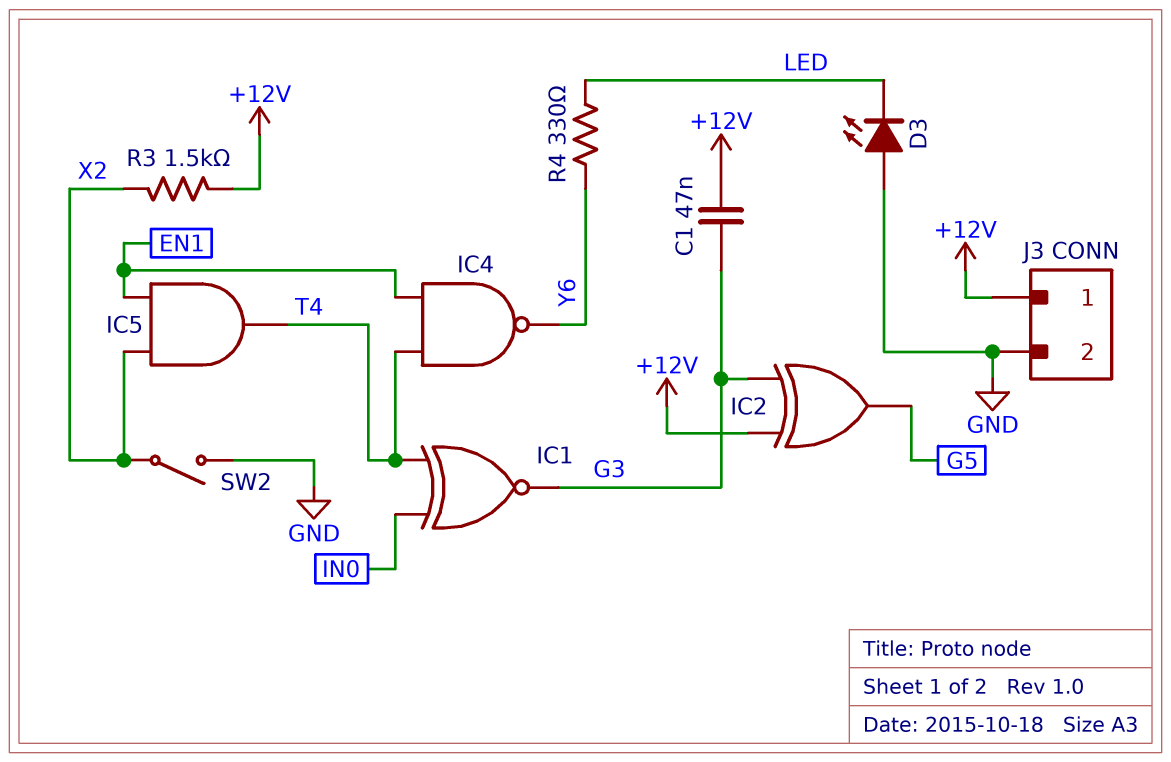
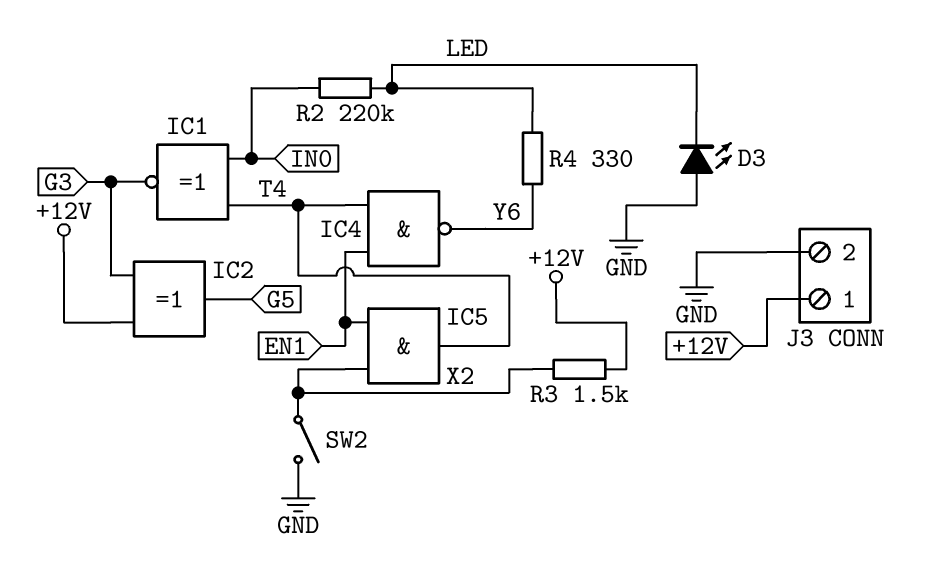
C1: 47nF (+12V, G3) -> none
R2: none -> 220k (IN0, LED)

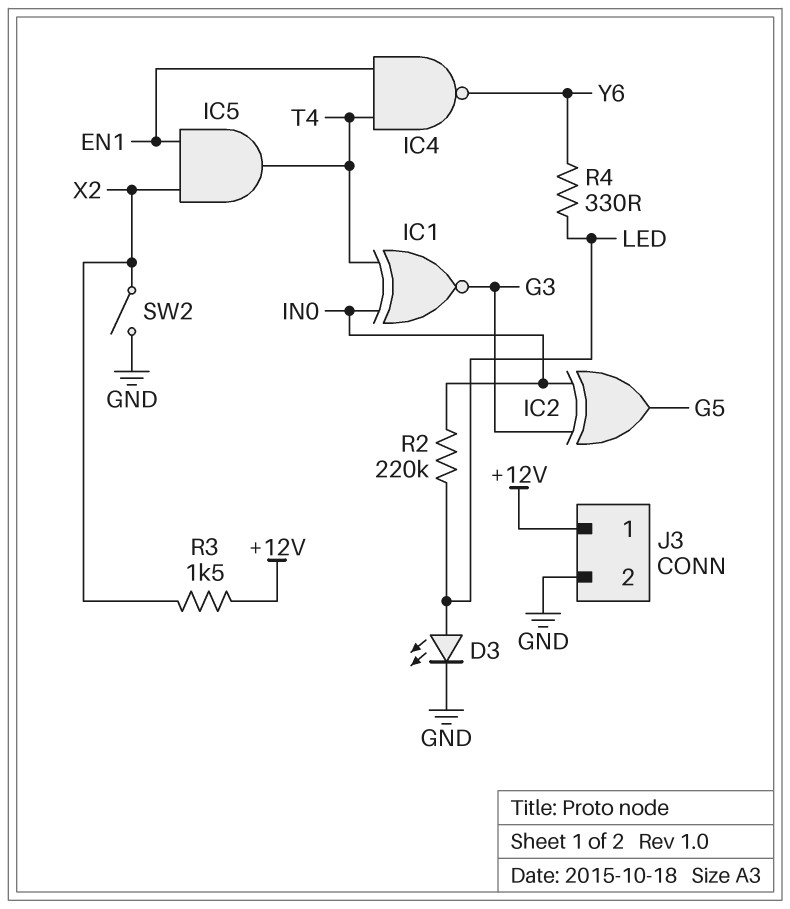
D3: LED (A GND, K LED) -> LED (A LED, K GND)
IC2: XOR (in +12V, in G3, out G5) -> XOR (in G3, in IN0, out G5)

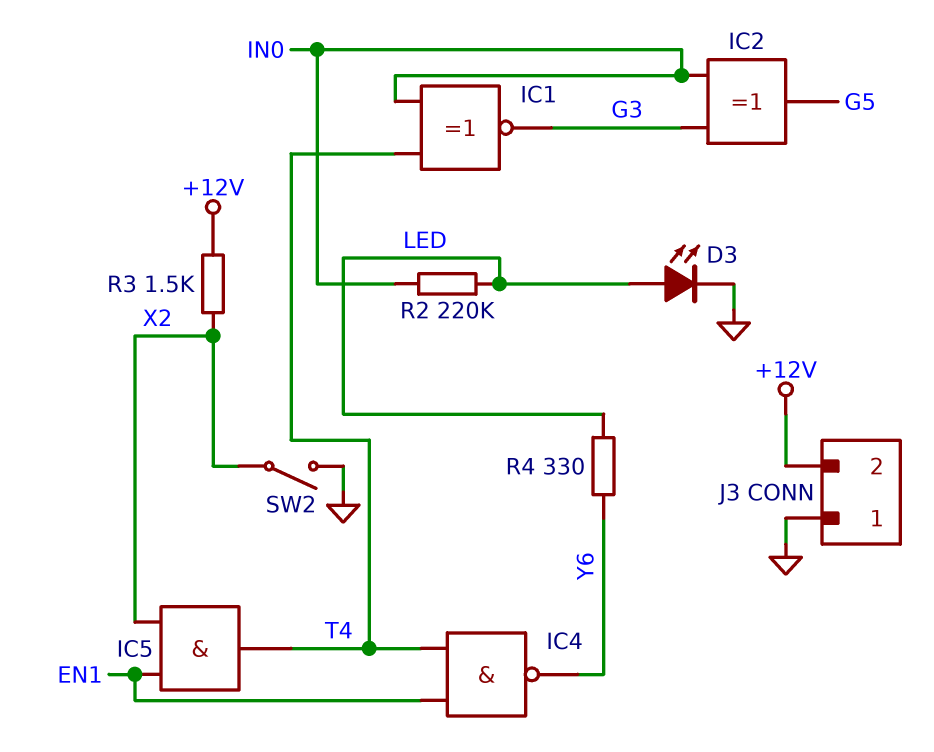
J3 pin 1: +12V -> GND
J3 pin 2: GND -> +12V

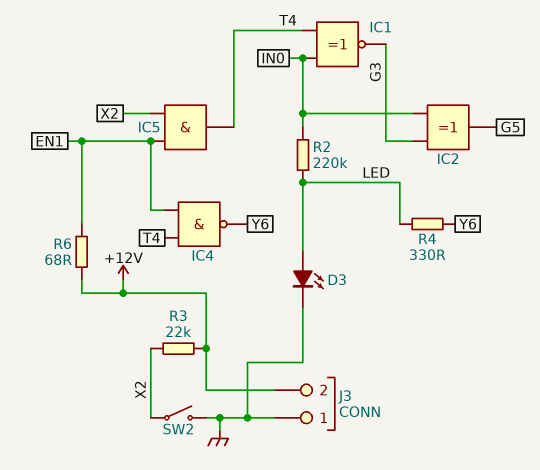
R3: 1.5k (+12V, X2) -> 22k (+12V, X2)
R6: none -> 68 (+12V, EN1)

